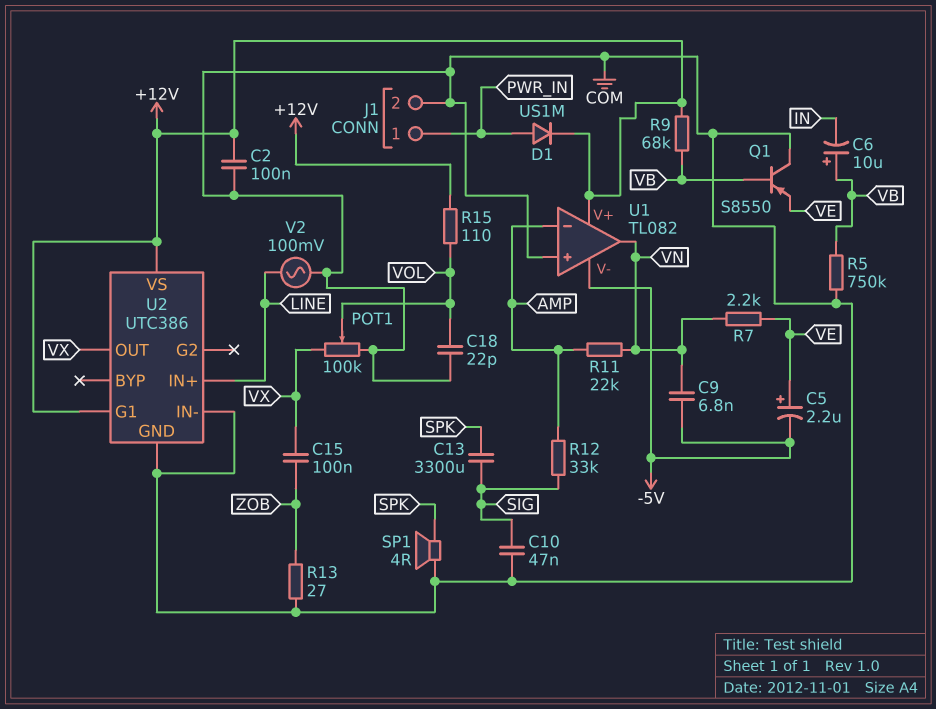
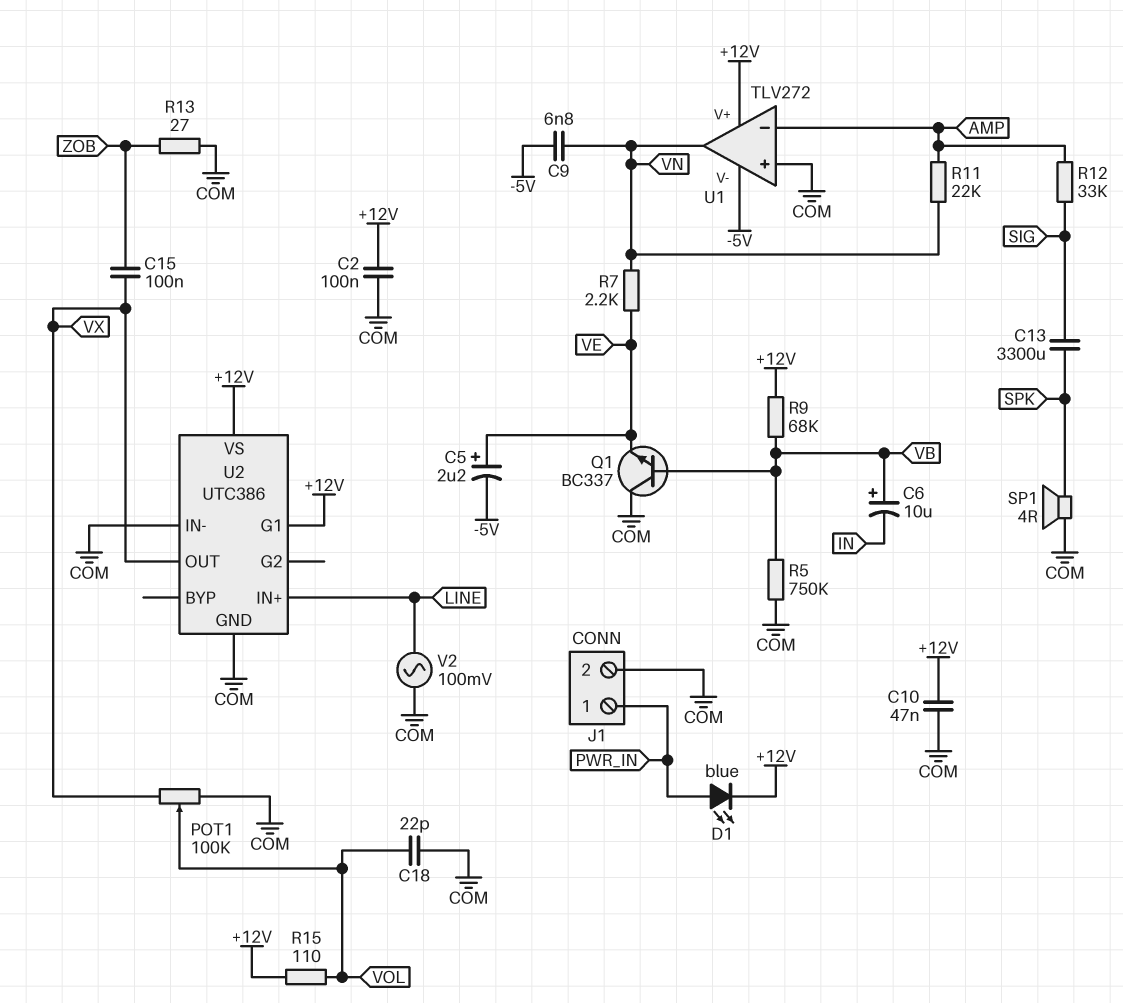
C10: 47nF (COM, SIG) -> 47nF (+12V, COM)
D1: diode US1M (A PWR_IN, K +12V) -> LED blue (A PWR_IN, K +12V)
Q1: PNP S8550 (B VB, C COM, E VE) -> NPN BC337 (B VB, C COM, E VE)
U1: TL082 -> TLV272

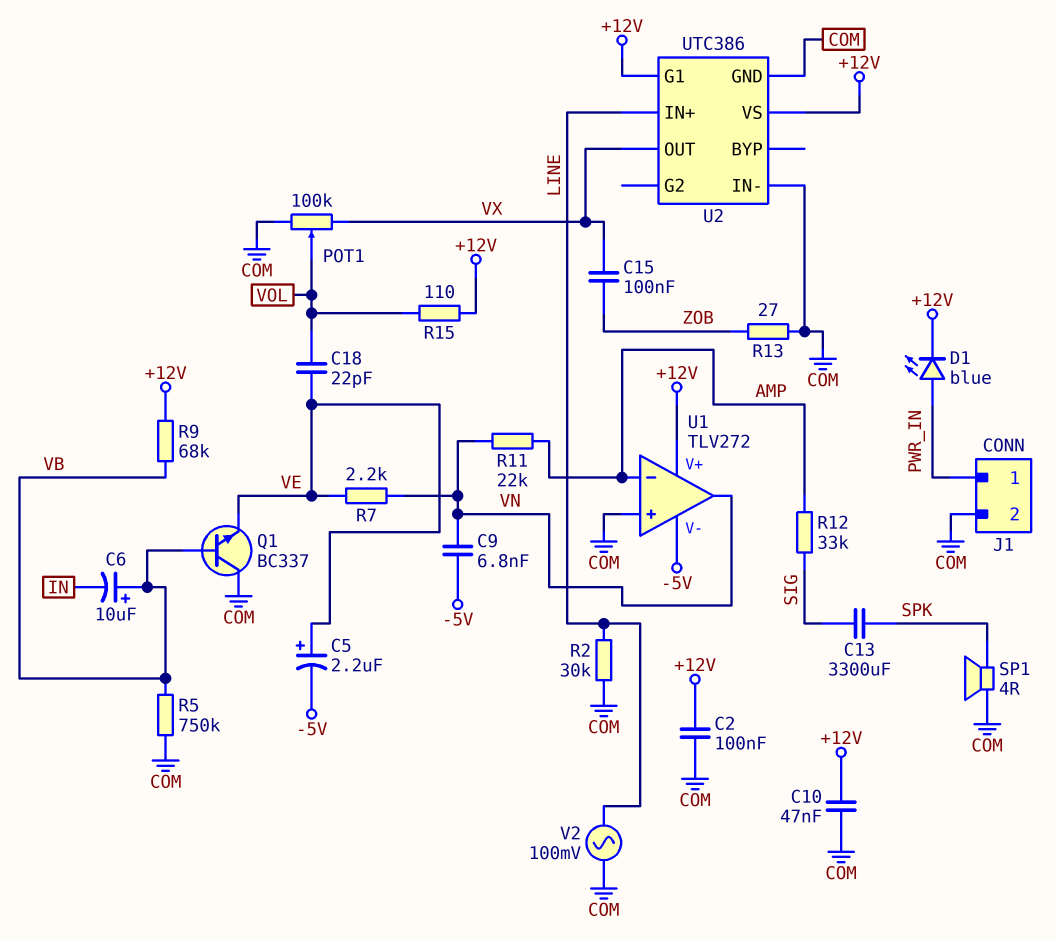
C18: 22pF (COM, VOL) -> 22pF (VE, VOL)
R2: none -> 30k (COM, LINE)

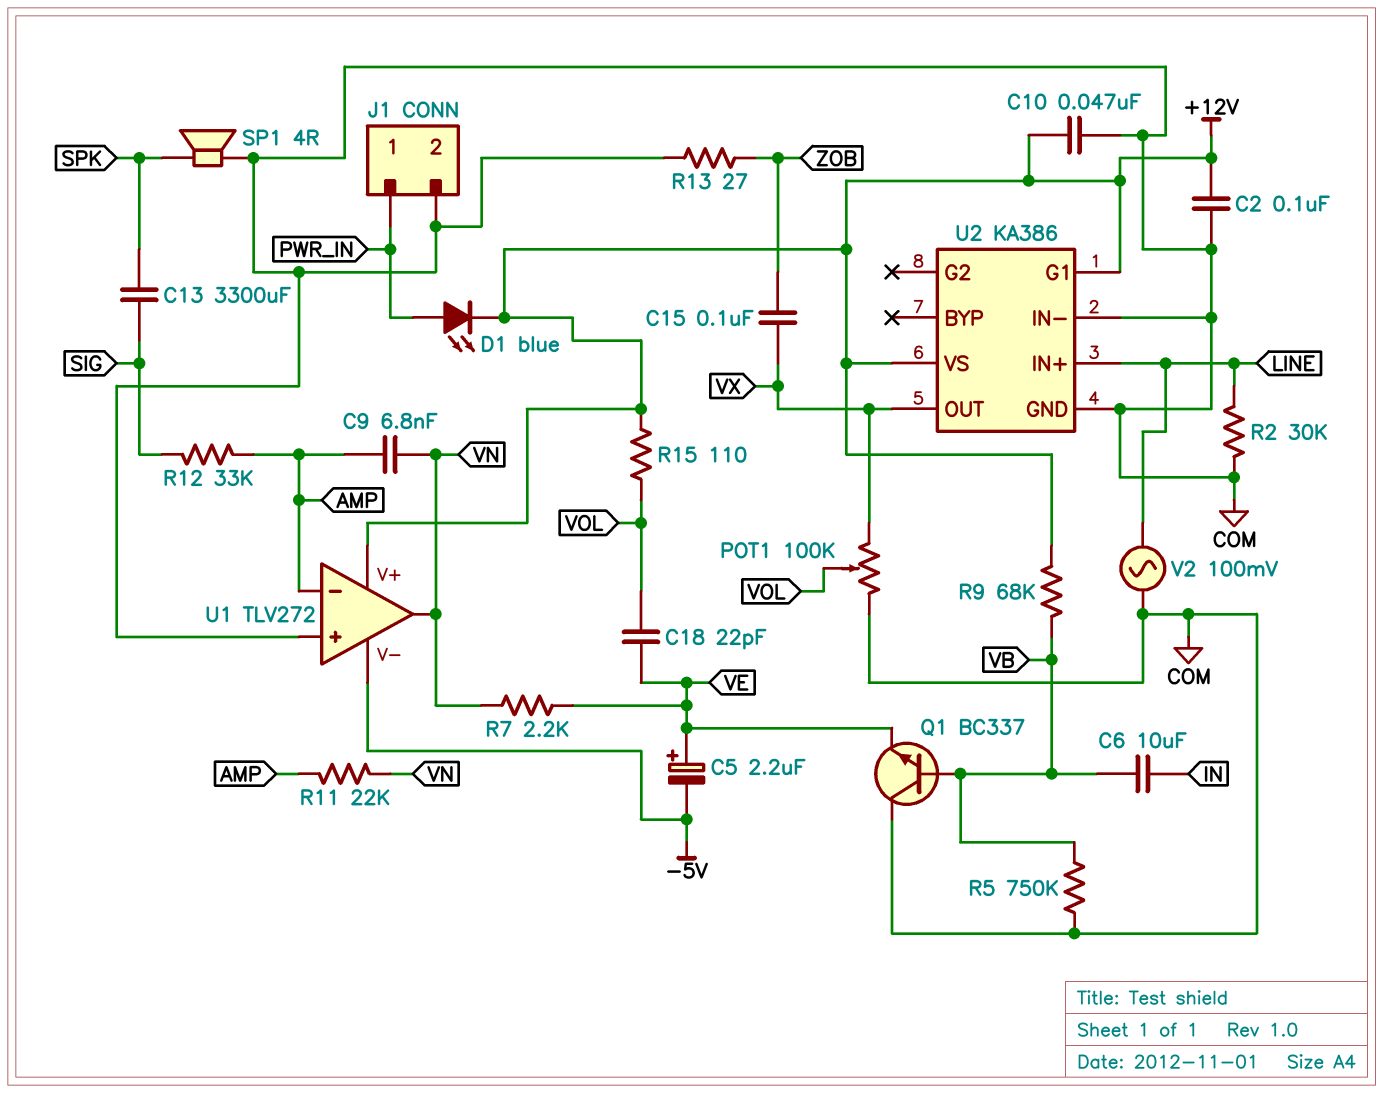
C6: 10uF (plus VB, minus IN) -> 10uF (IN, VB)
C9: 6.8nF (-5V, VN) -> 6.8nF (AMP, VN)
U2: UTC386 -> KA386

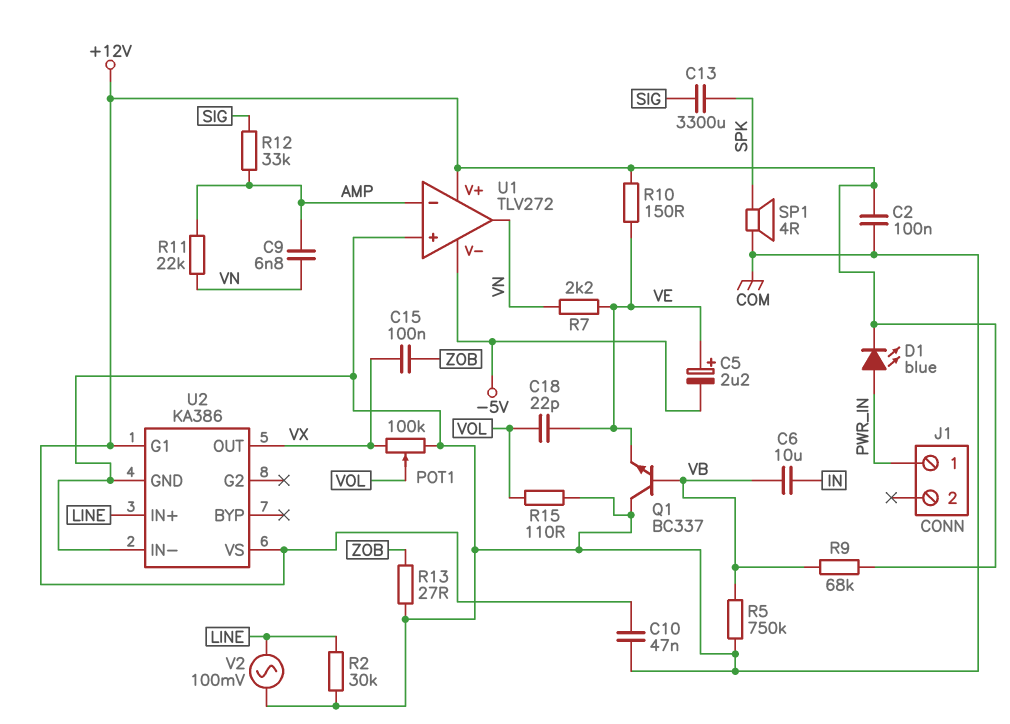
J1 pin 2: COM -> none
R10: none -> 150 (+12V, VE)
R15: 110 (+12V, VOL) -> 110 (COM, VOL)

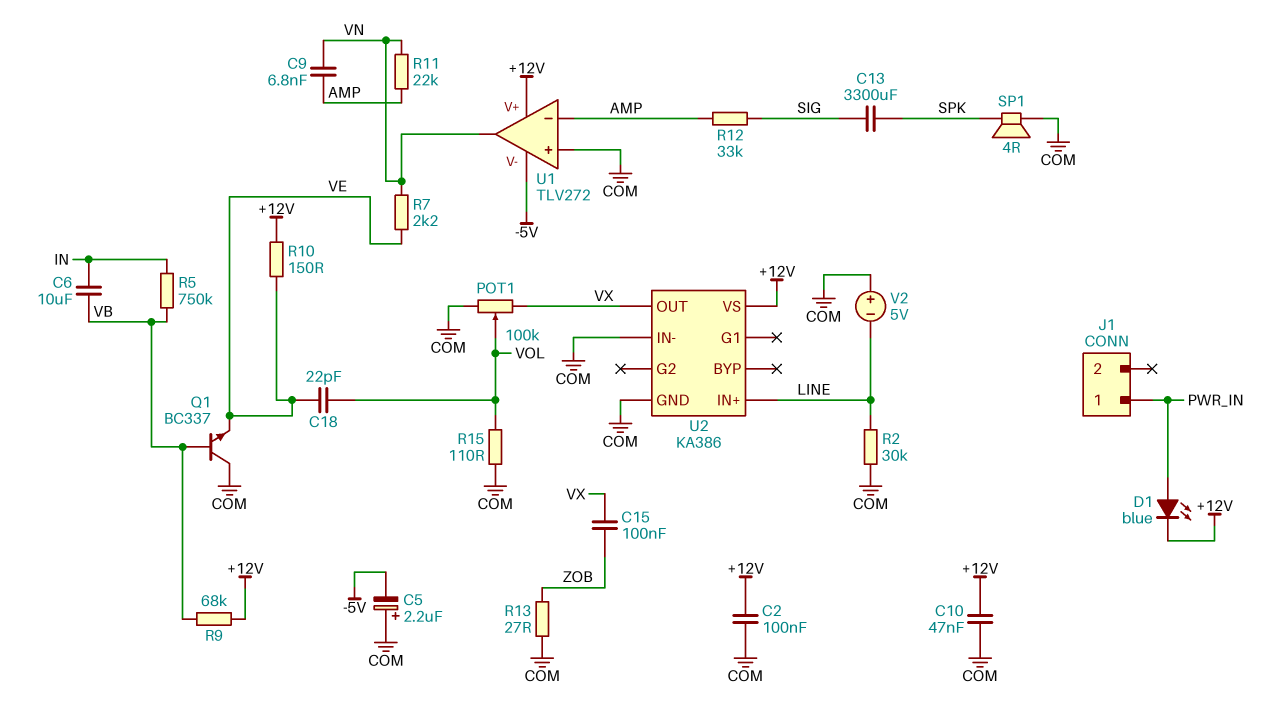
C5: 2.2uF (plus VE, minus -5V) -> 2.2uF (plus COM, minus -5V)
R5: 750k (COM, VB) -> 750k (IN, VB)
U2 pin G1: +12V -> none
V2: AC 100mV (COM, LINE) -> 5V (plus COM, minus LINE)

